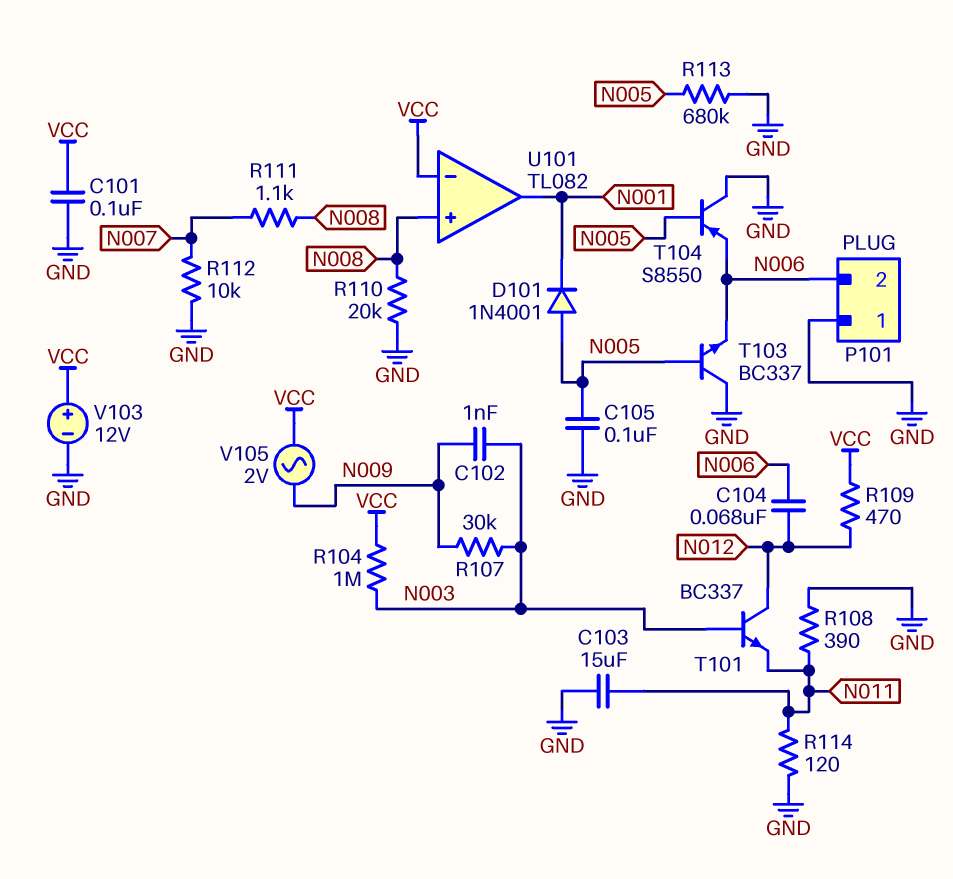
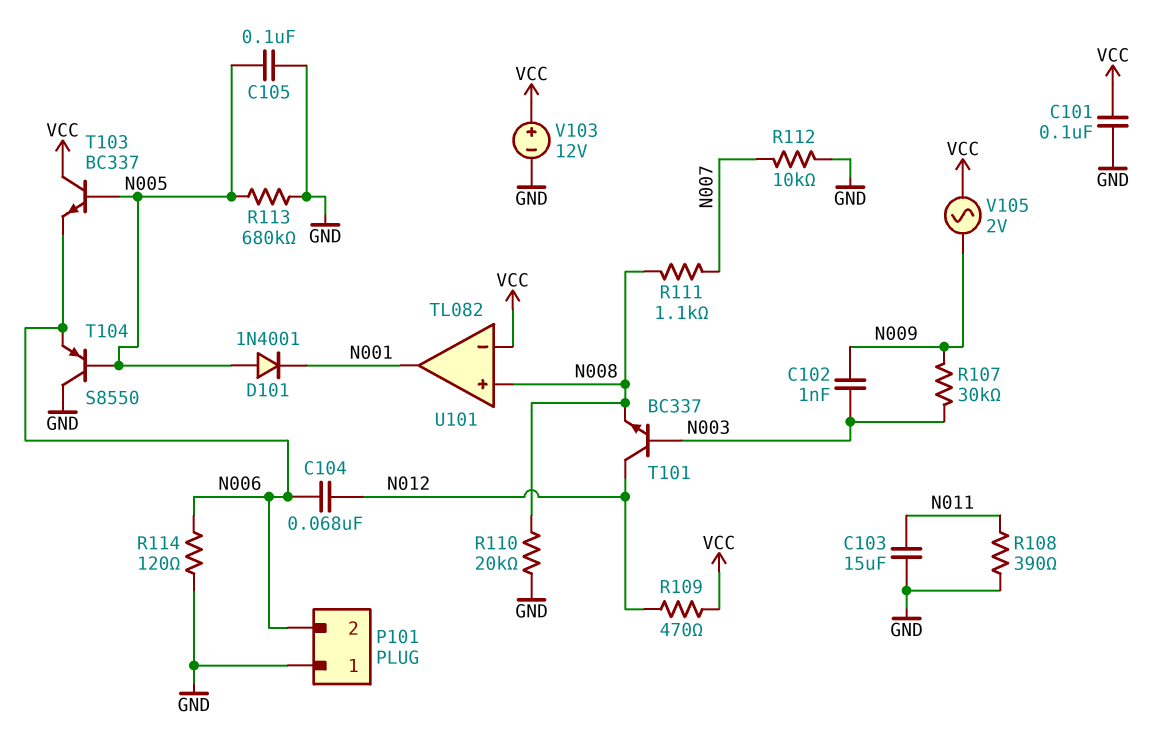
R104: 1M (N003, VCC) -> none
R114: 120 (GND, N011) -> 120 (GND, N006)
T101: NPN BC337 (B N003, C N012, E N011) -> NPN BC337 (B N003, C N012, E N008)
T103: NPN BC337 (B N005, C GND, E N006) -> NPN BC337 (B N005, C VCC, E N006)

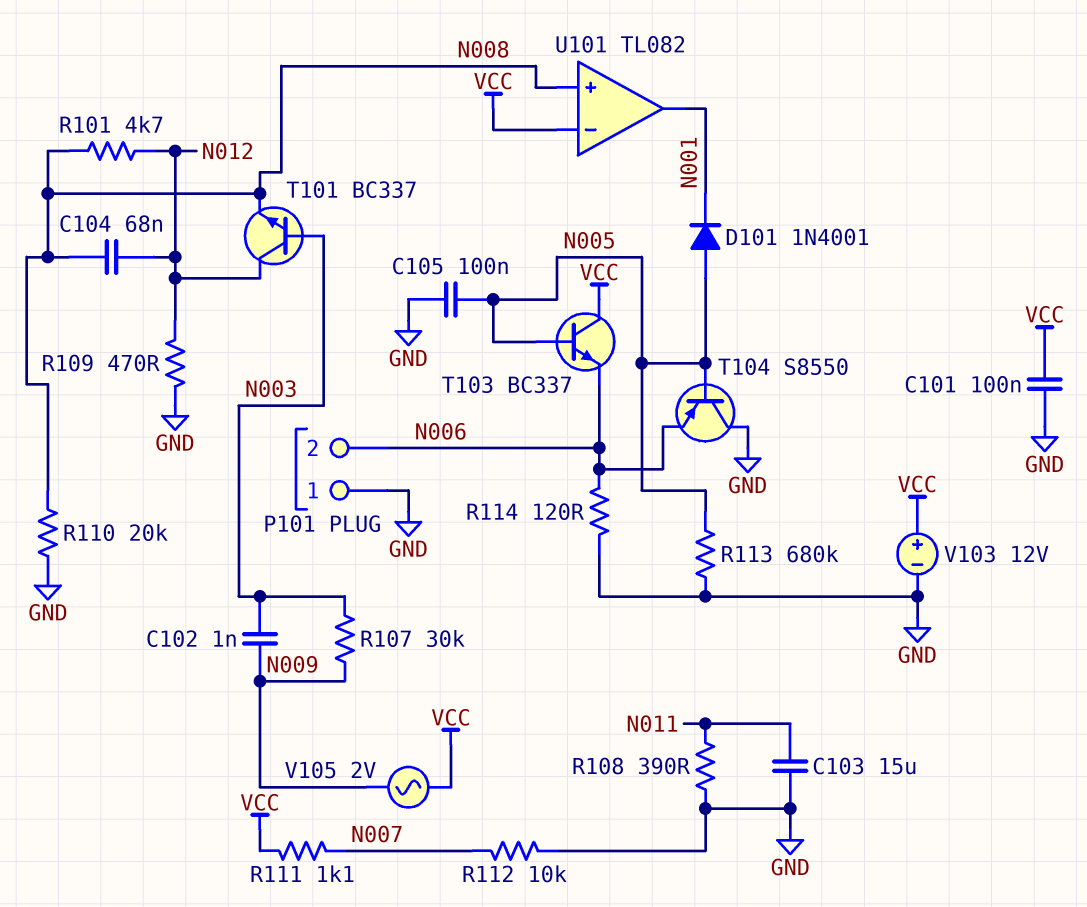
C104: 68nF (N006, N012) -> 68nF (N008, N012)
R101: none -> 4.7k (N008, N012)
R109: 470 (N012, VCC) -> 470 (GND, N012)
R111: 1.1k (N007, N008) -> 1.1k (N007, VCC)

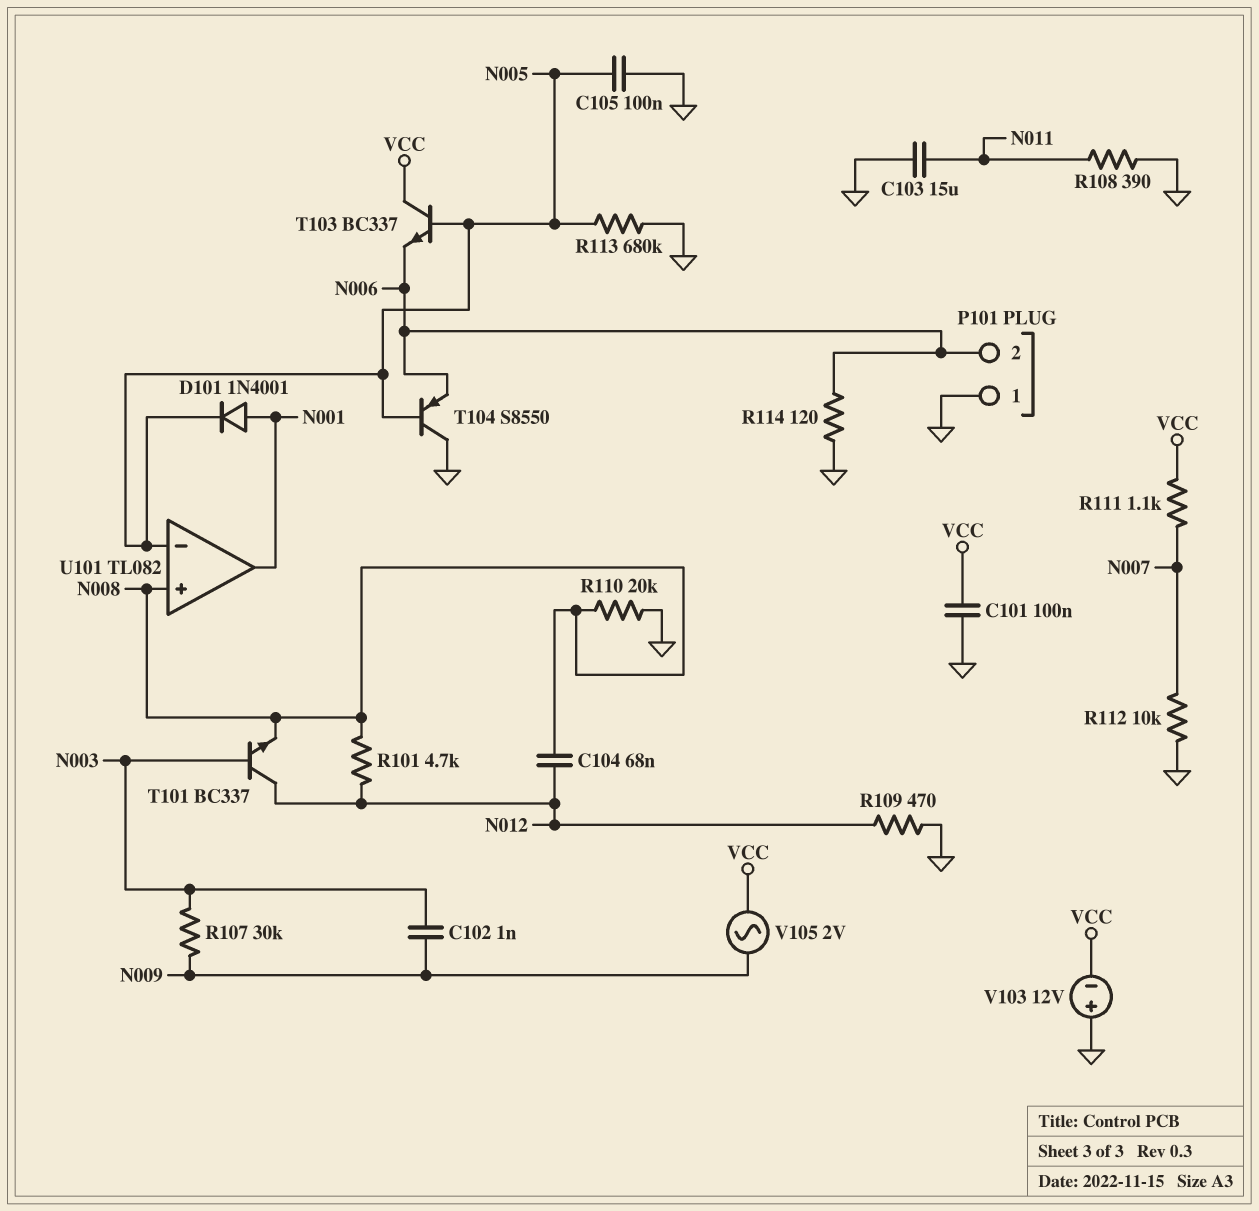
D101: diode 1N4001 (A N005, K N001) -> diode 1N4001 (A N001, K N005)
U101 pin in-: VCC -> N005
V103: 12V (plus VCC, minus GND) -> 12V (plus GND, minus VCC)

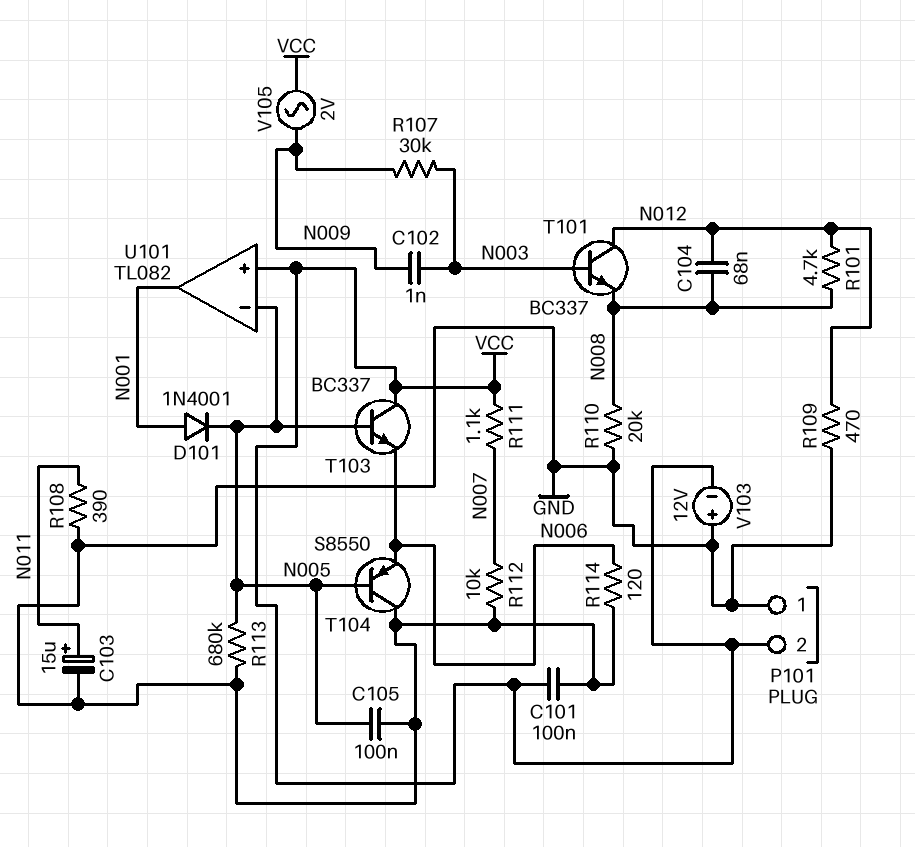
C103: 15uF (GND, N011) -> 15uF (plus N011, minus GND)
P101 pin 2: N006 -> VCC
U101 pin in+: N008 -> VCC

